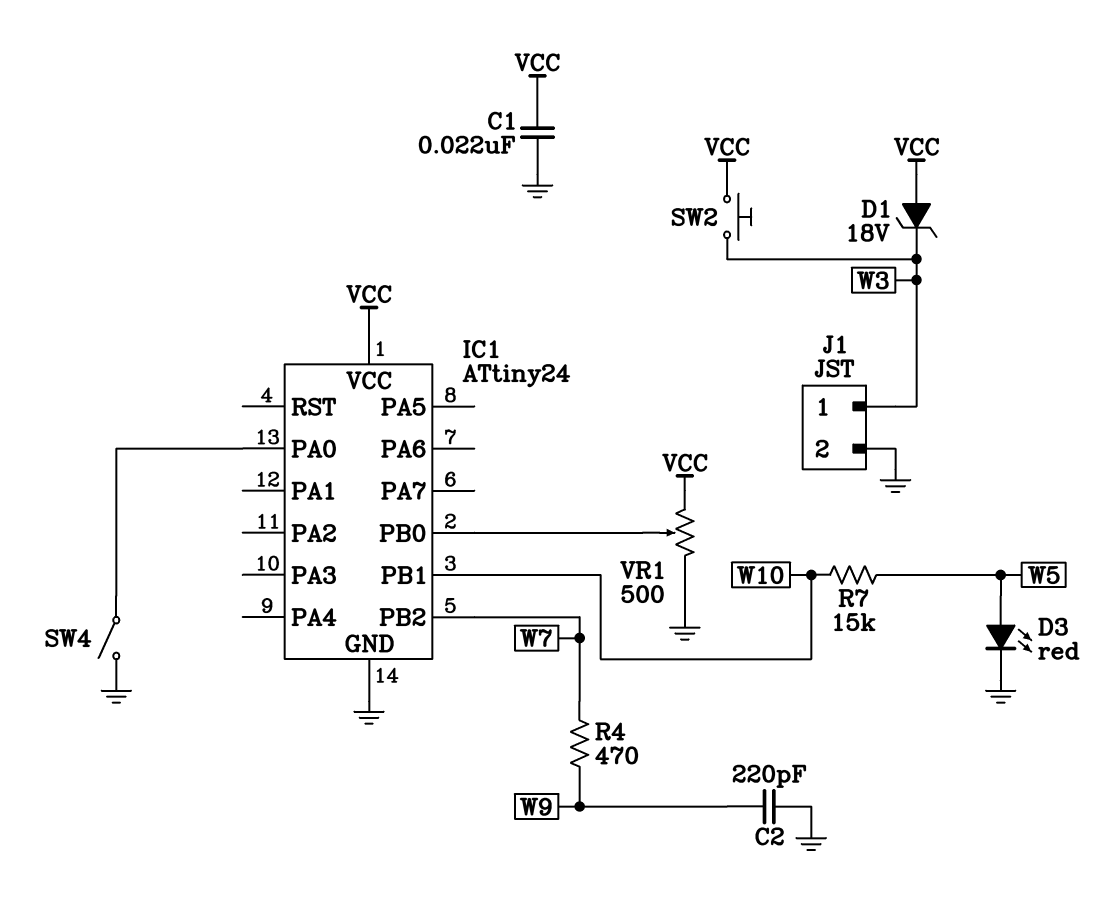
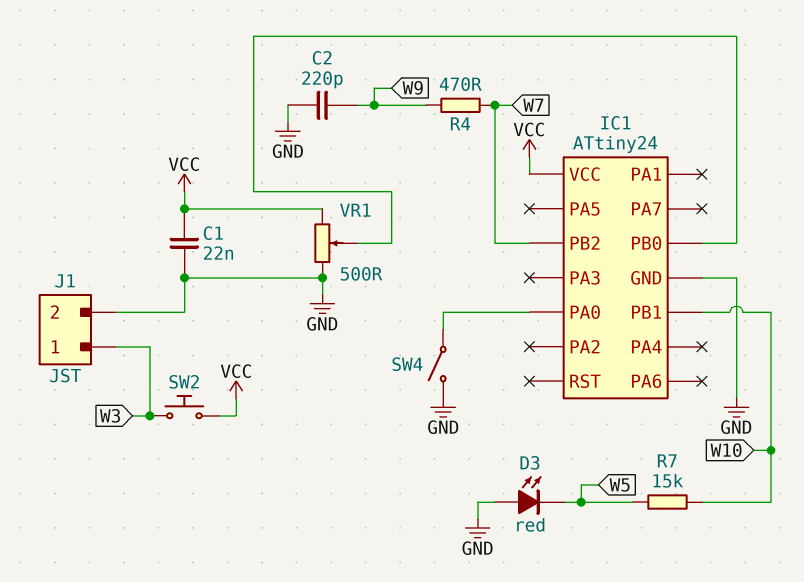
D1: zener 18V (A VCC, K W3) -> none
D3: LED red (A W5, K GND) -> LED red (A GND, K W5)

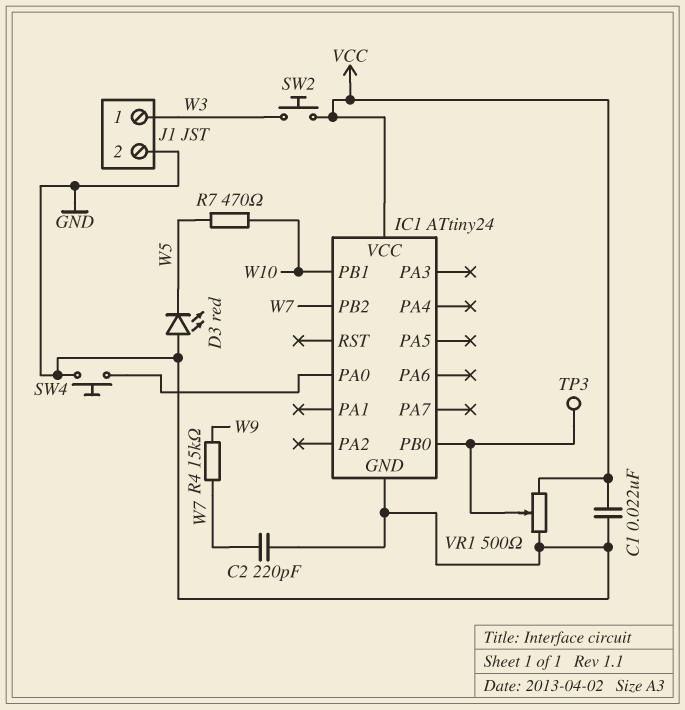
C2: 220pF (GND, W9) -> 220pF (GND, W7)
R4: 470 (W7, W9) -> 15k (W7, W9)
R7: 15k (W5, W10) -> 470 (W5, W10)
SW4: switch (GND, IC1/PA0) -> button (GND, IC1/PA0)
TP3: none -> test point (IC1/PB0)

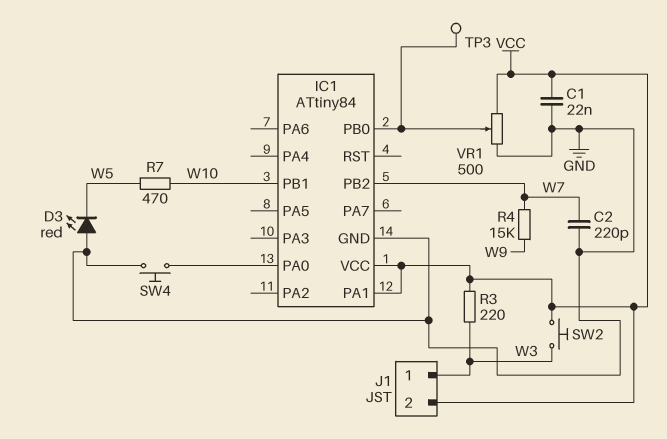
IC1: ATtiny24 -> ATtiny84
IC1 pin PA1: none -> VCC
J1 pin 2: GND -> VCC
R3: none -> 220 (VCC, W3)

